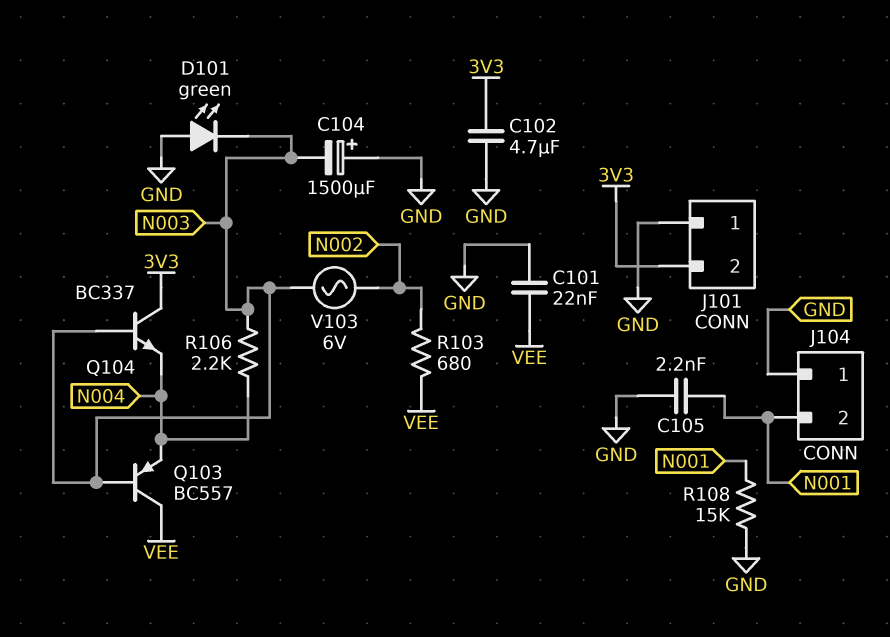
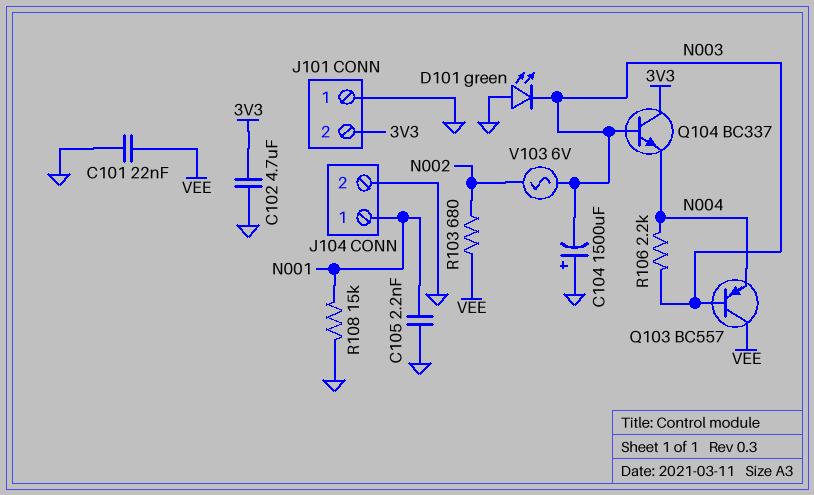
J104 pin 1: GND -> N001
J104 pin 2: N001 -> GND

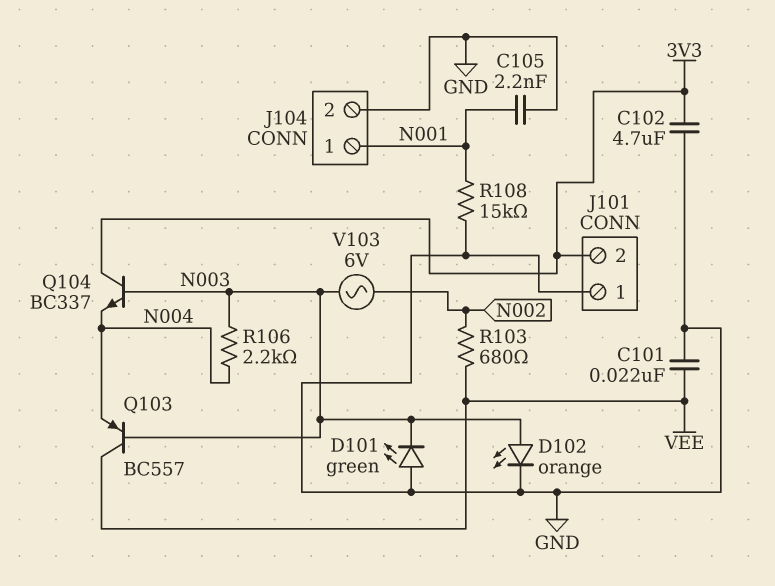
C104: 1500uF (plus GND, minus N003) -> none
D102: none -> LED orange (A N003, K GND)

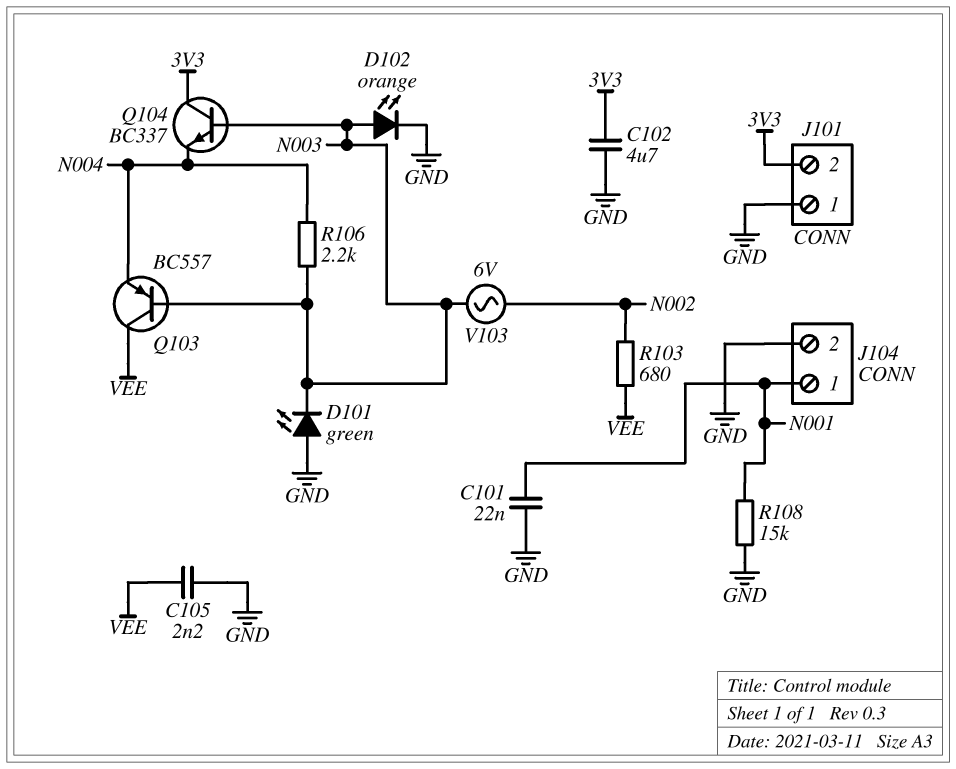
C101: 22nF (GND, VEE) -> 22nF (GND, N001)
C105: 2.2nF (GND, N001) -> 2.2nF (GND, VEE)

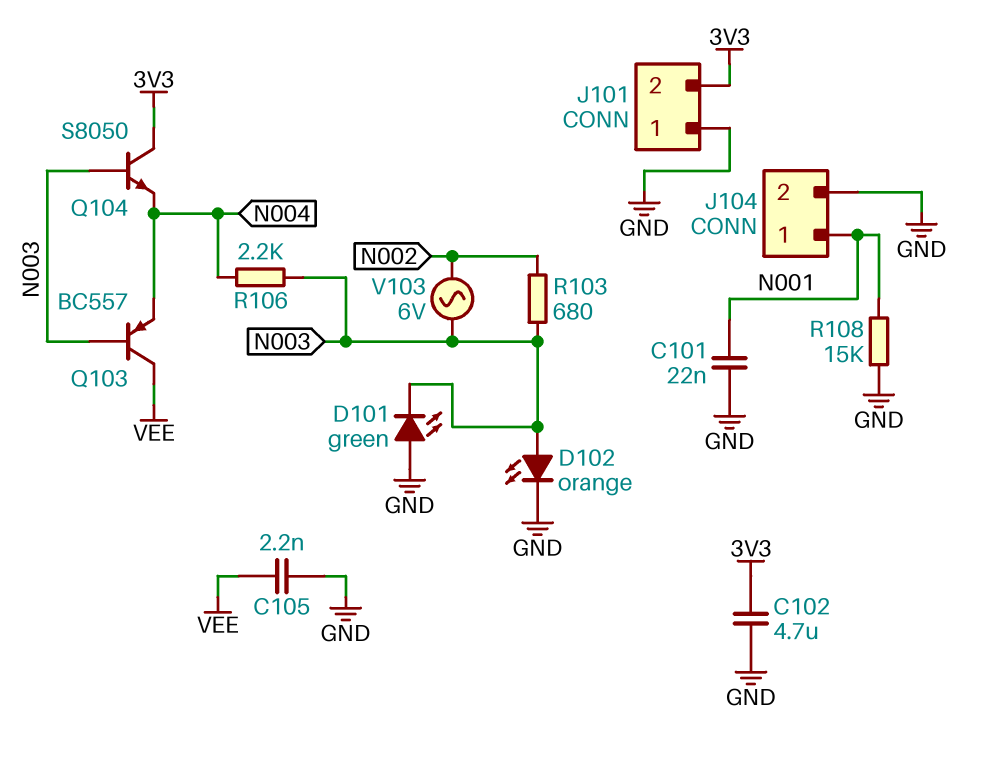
Q104: NPN BC337 (B N003, C 3V3, E N004) -> NPN S8050 (B N003, C 3V3, E N004)
R103: 680 (N002, VEE) -> 680 (N002, N003)

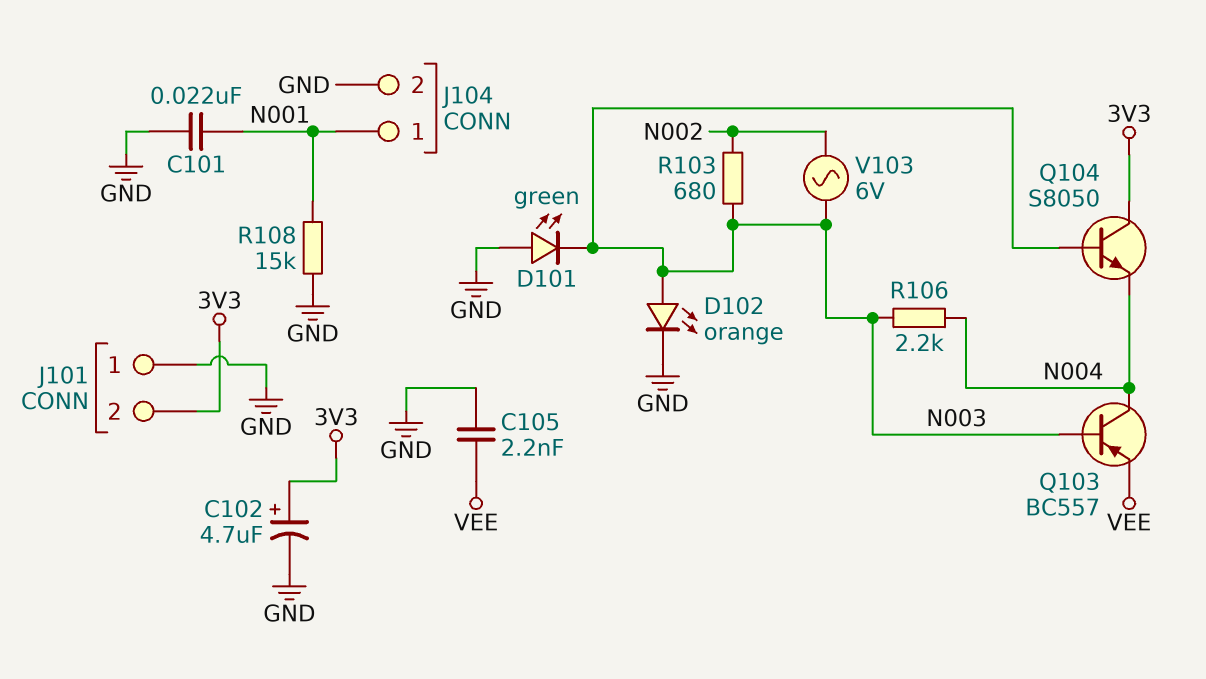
C102: 4.7uF (3V3, GND) -> 4.7uF (plus 3V3, minus GND)
Q103: PNP BC557 (B N003, C VEE, E N004) -> PNP BC557 (B N003, C N004, E VEE)

